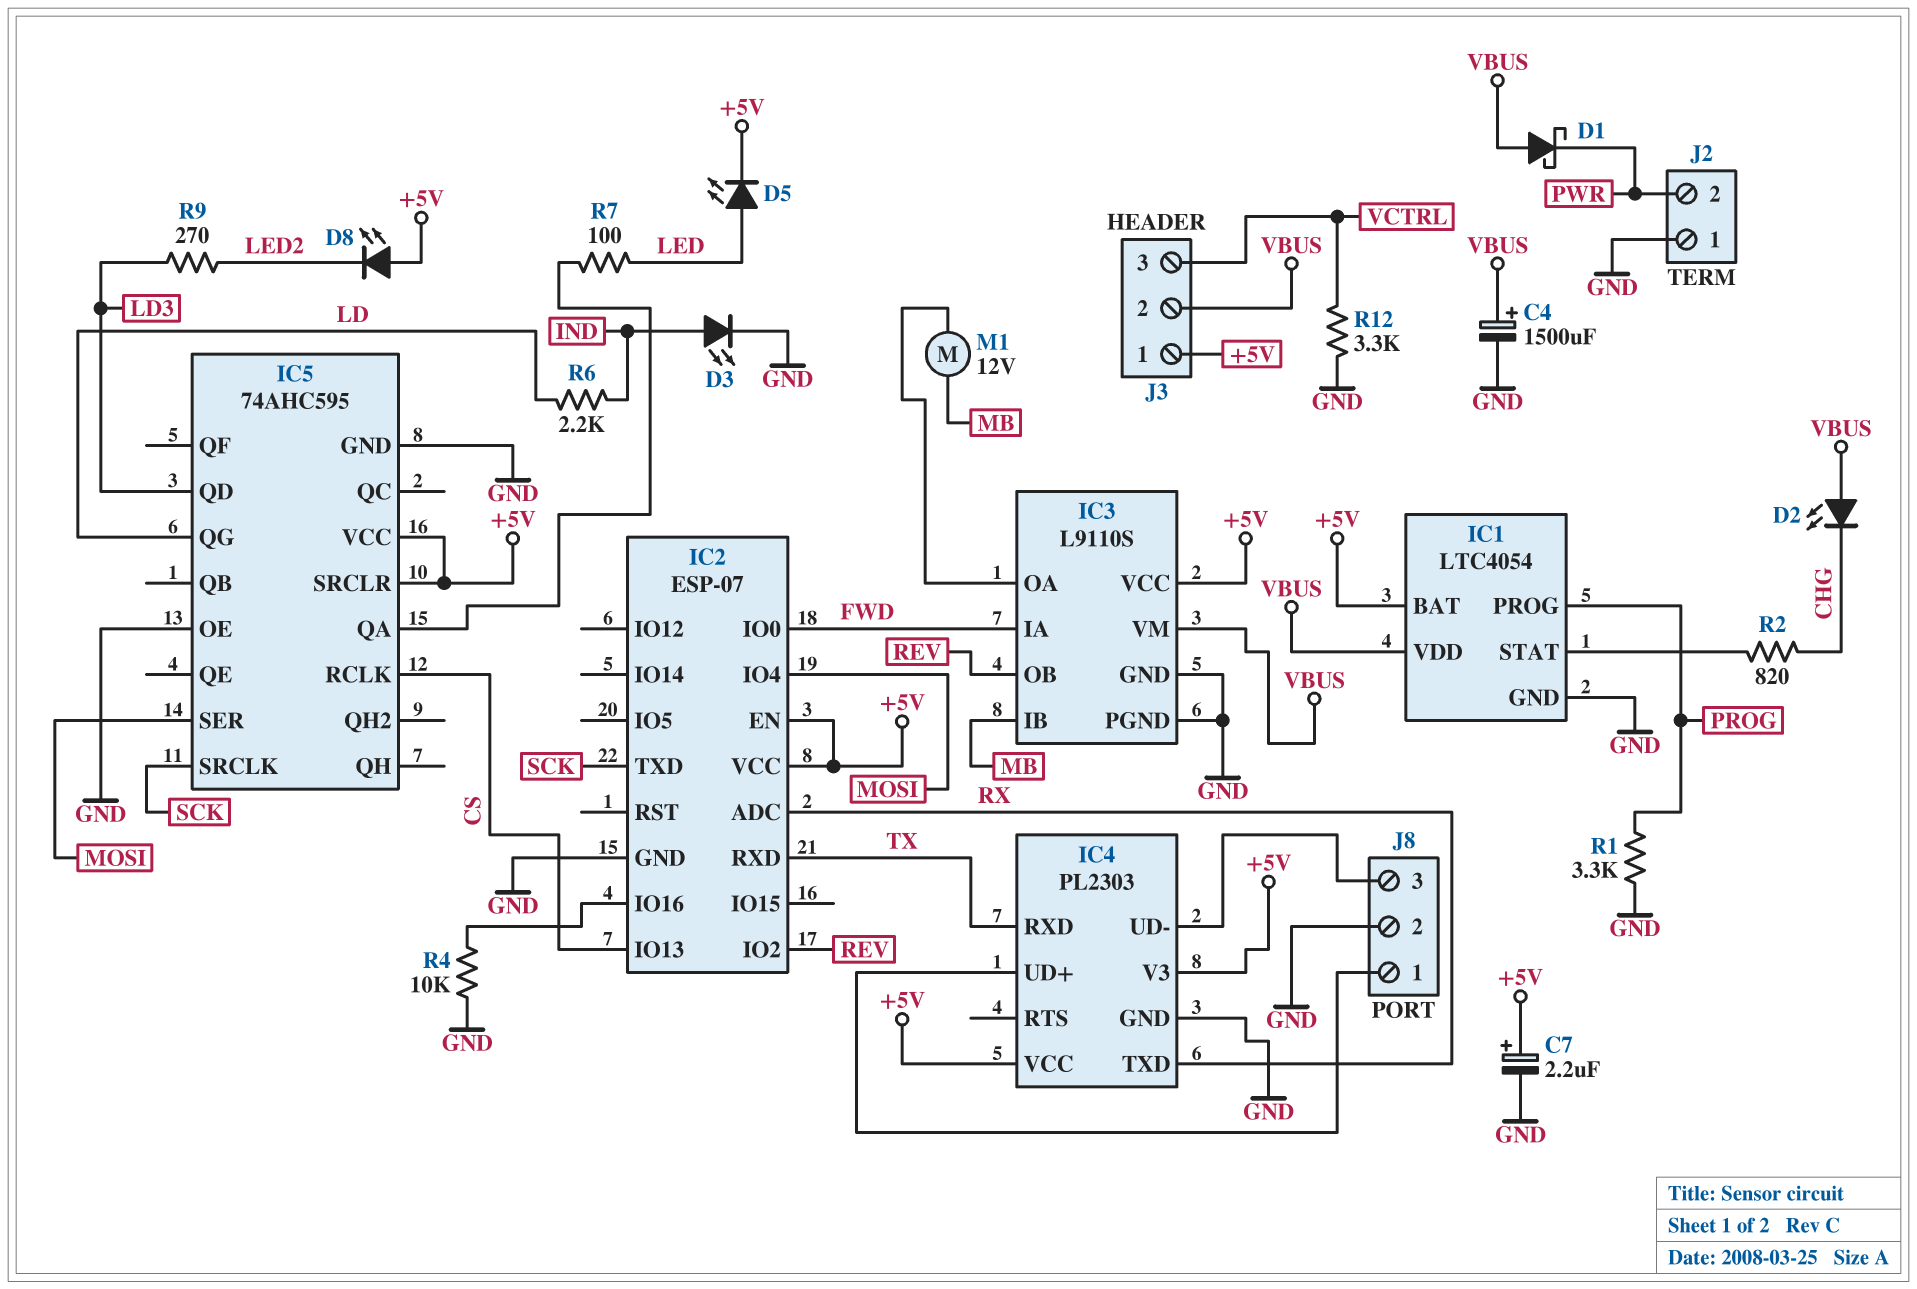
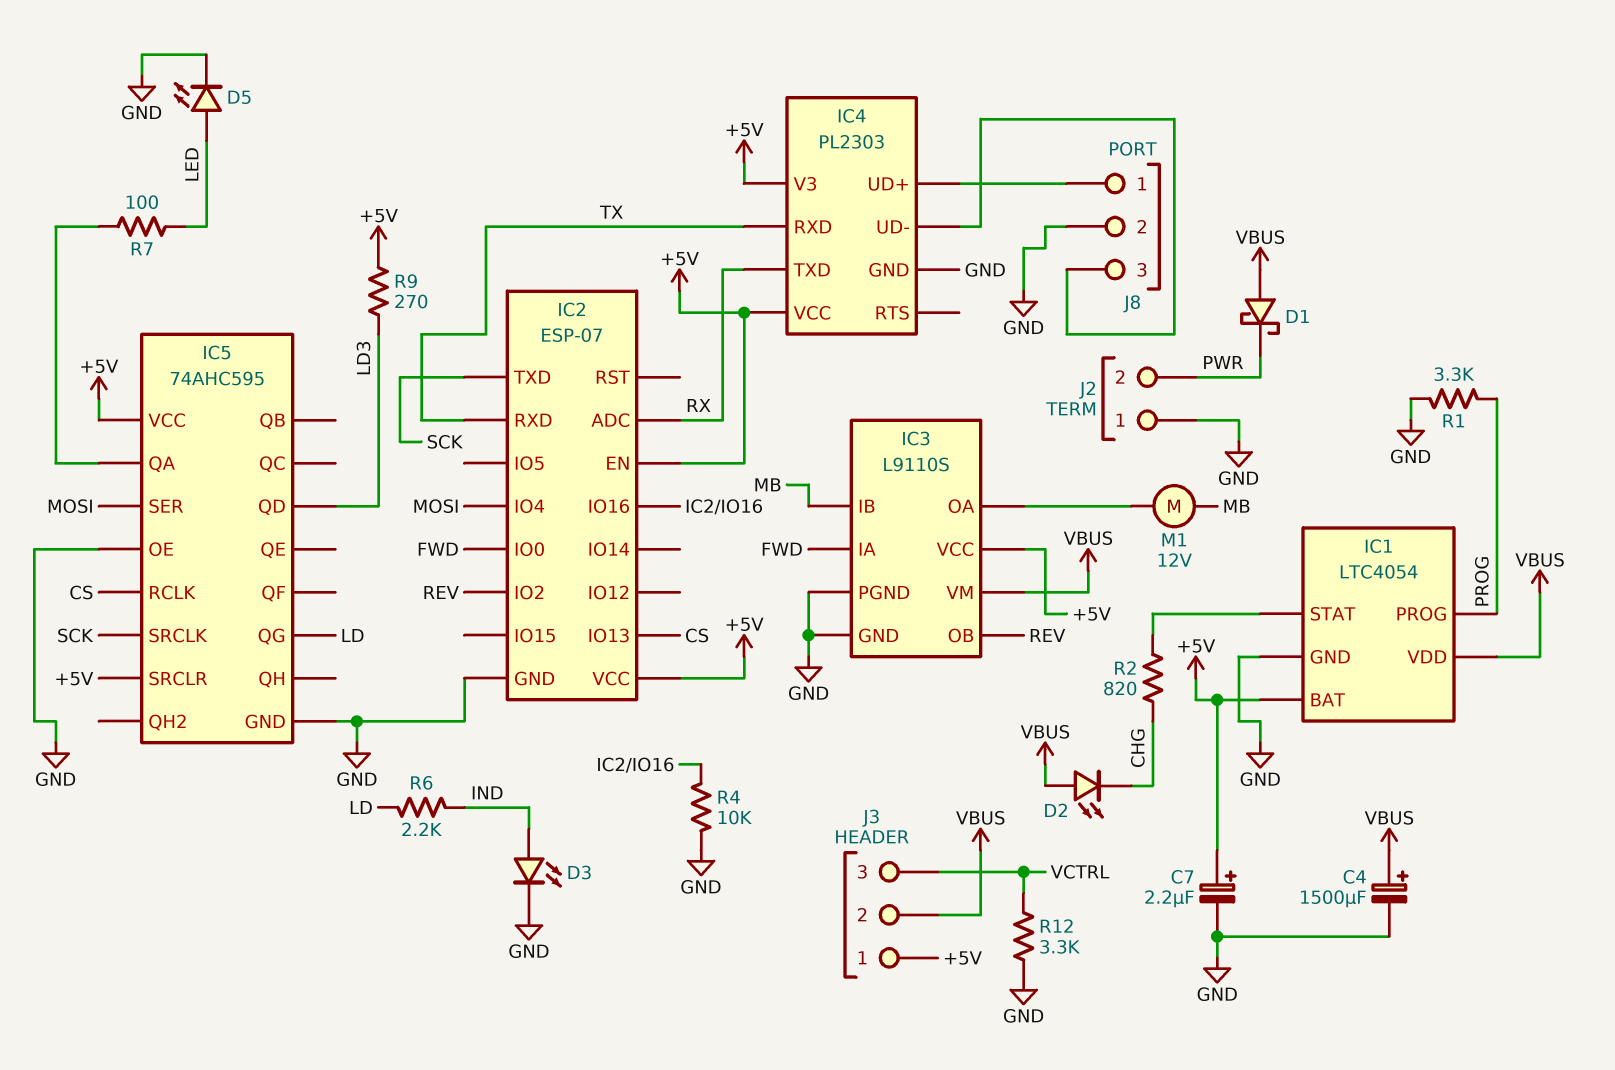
D5: LED (A LED, K +5V) -> LED (A LED, K GND)
D8: LED (A +5V, K LED2) -> none
R9: 270 (LD3, LED2) -> 270 (+5V, LD3)

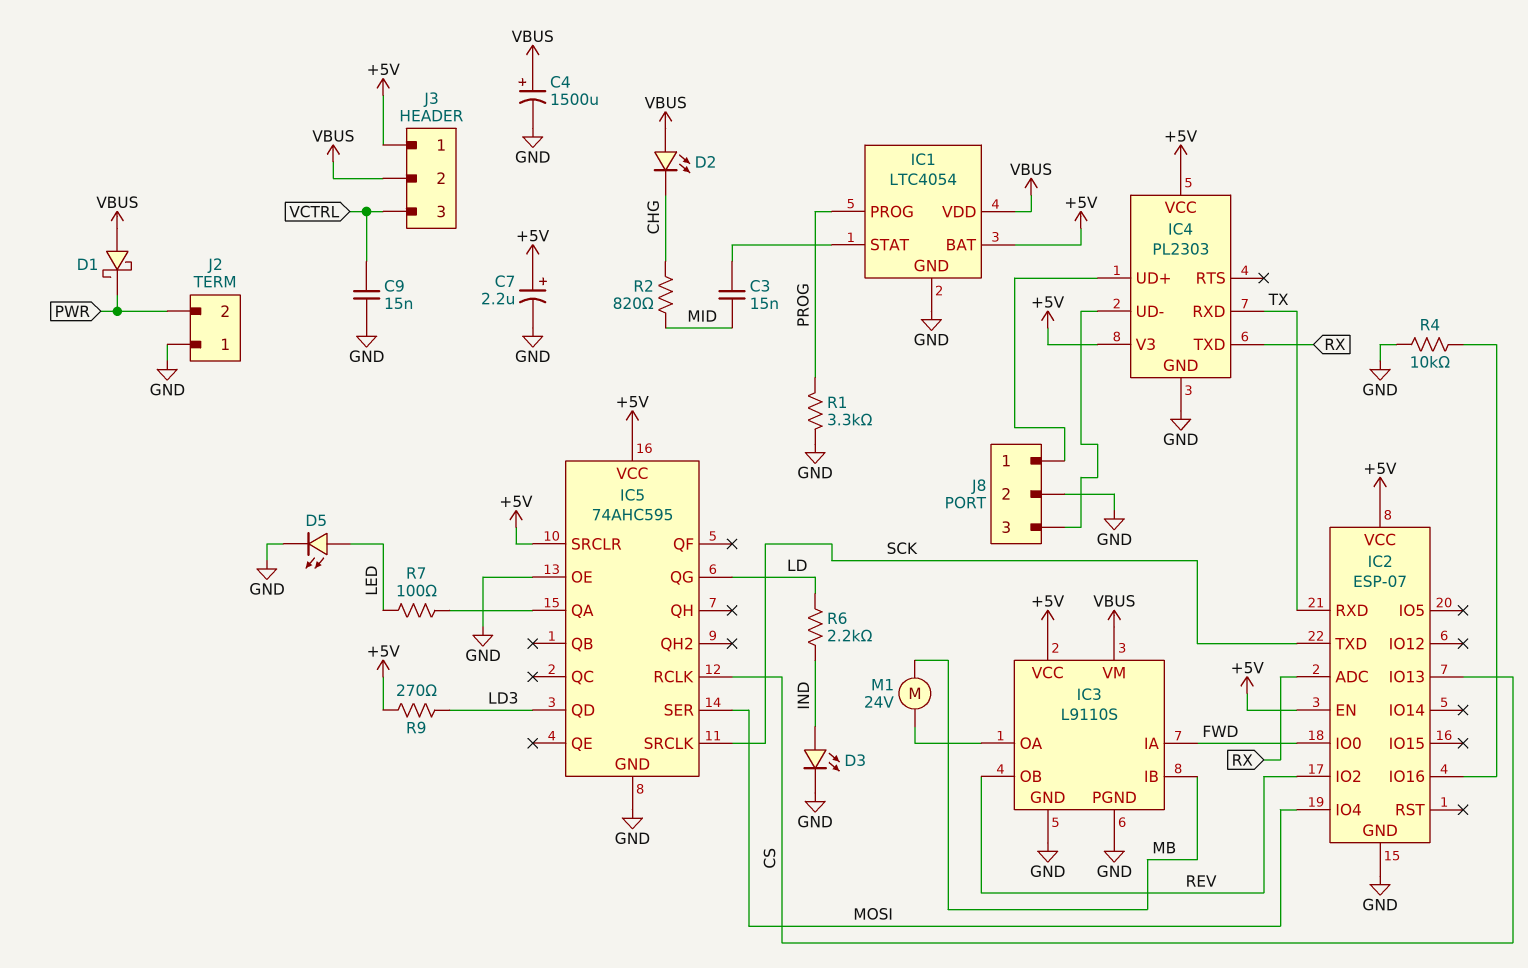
C3: none -> 15nF (IC1/STAT, MID)
C9: none -> 15nF (GND, VCTRL)
M1: motor 12V (IC3/OA, MB) -> motor 24V (IC3/OA, MB)
R2: 820 (CHG, IC1/STAT) -> 820 (CHG, MID)
R12: 3.3k (GND, VCTRL) -> none

